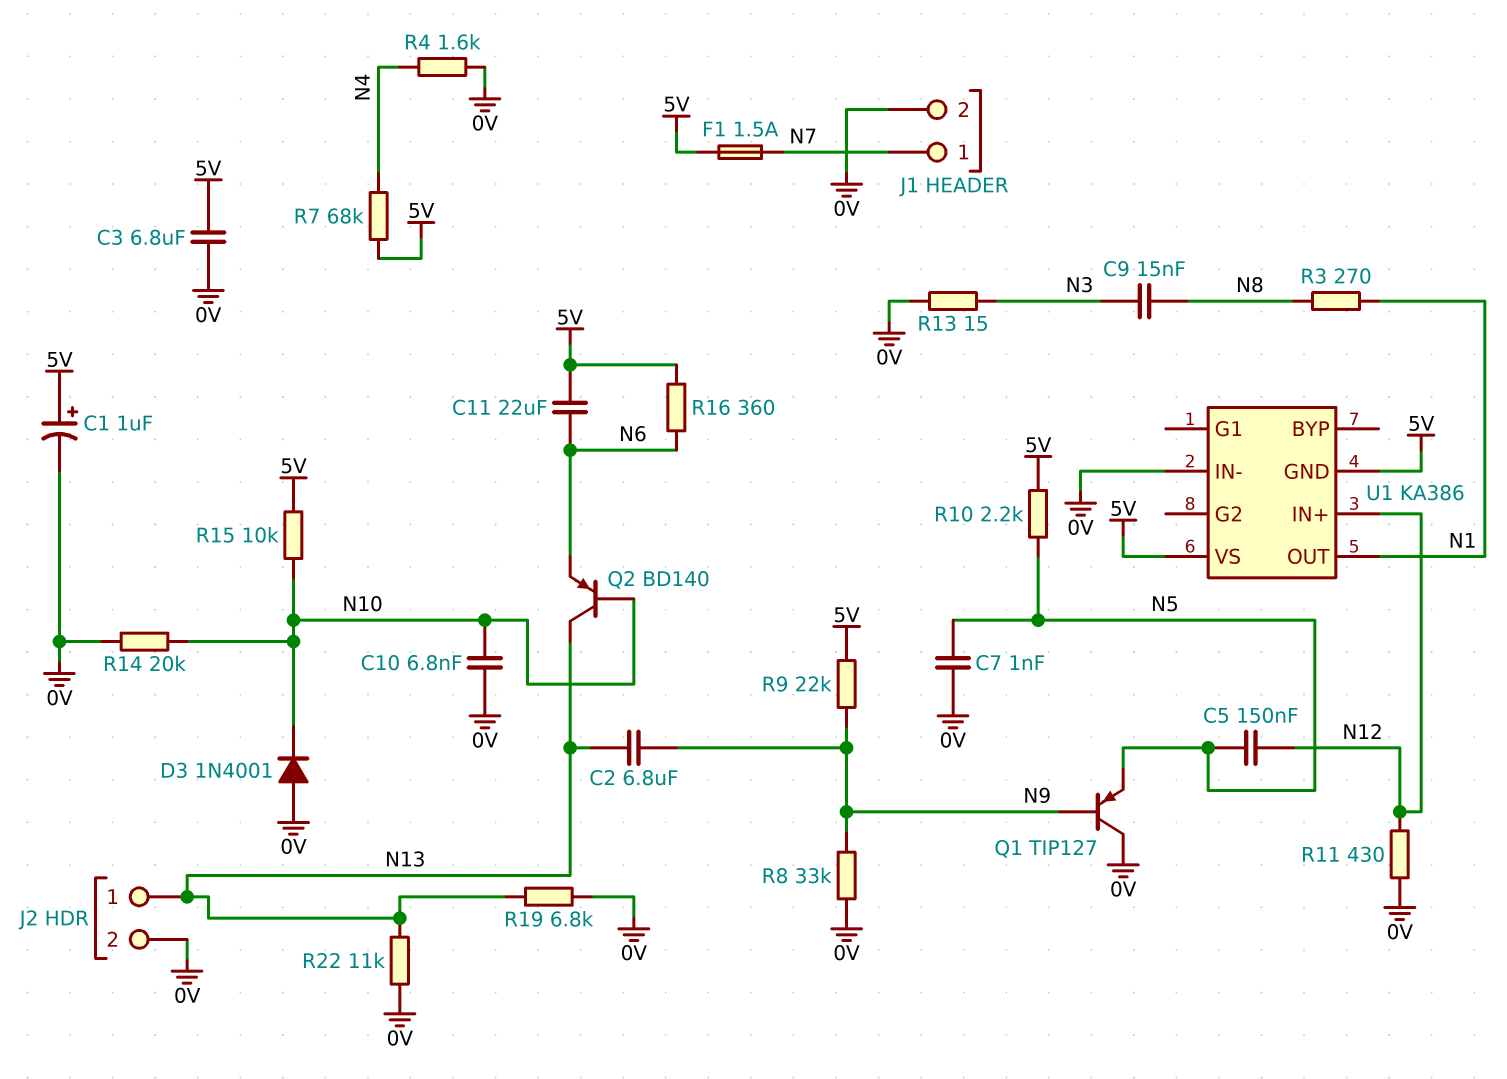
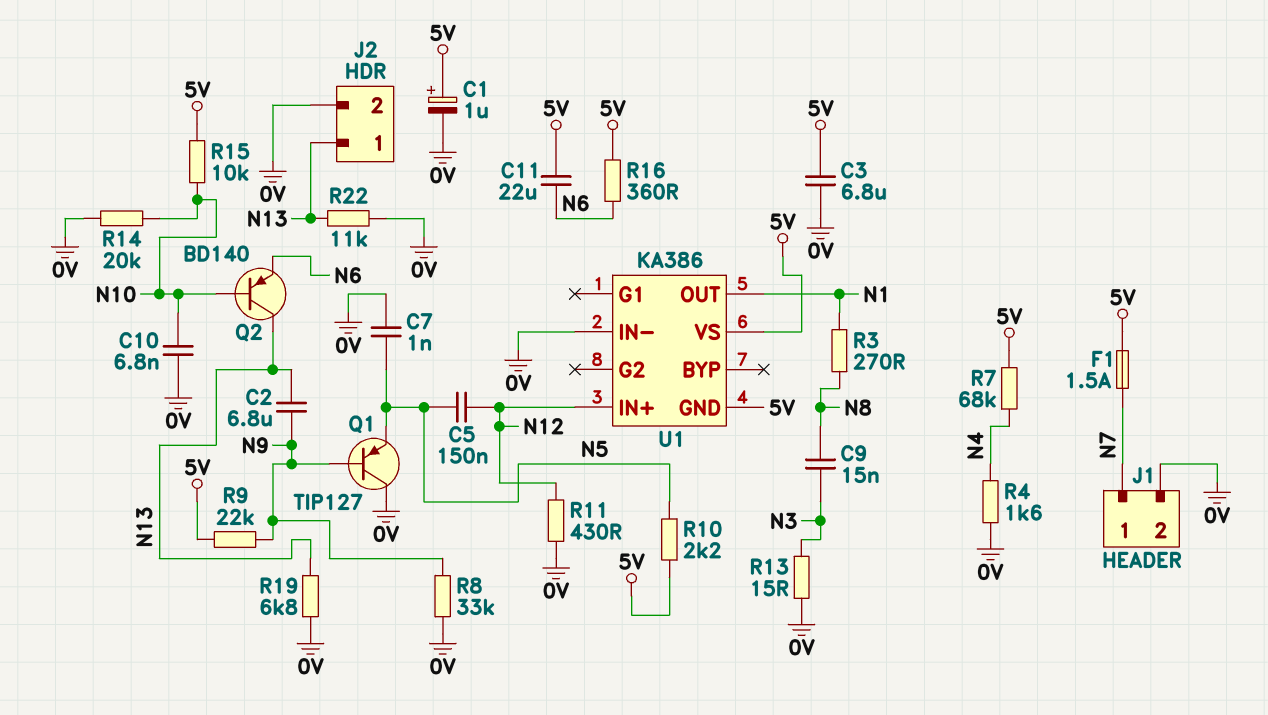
D3: diode 1N4001 (A 0V, K N10) -> none

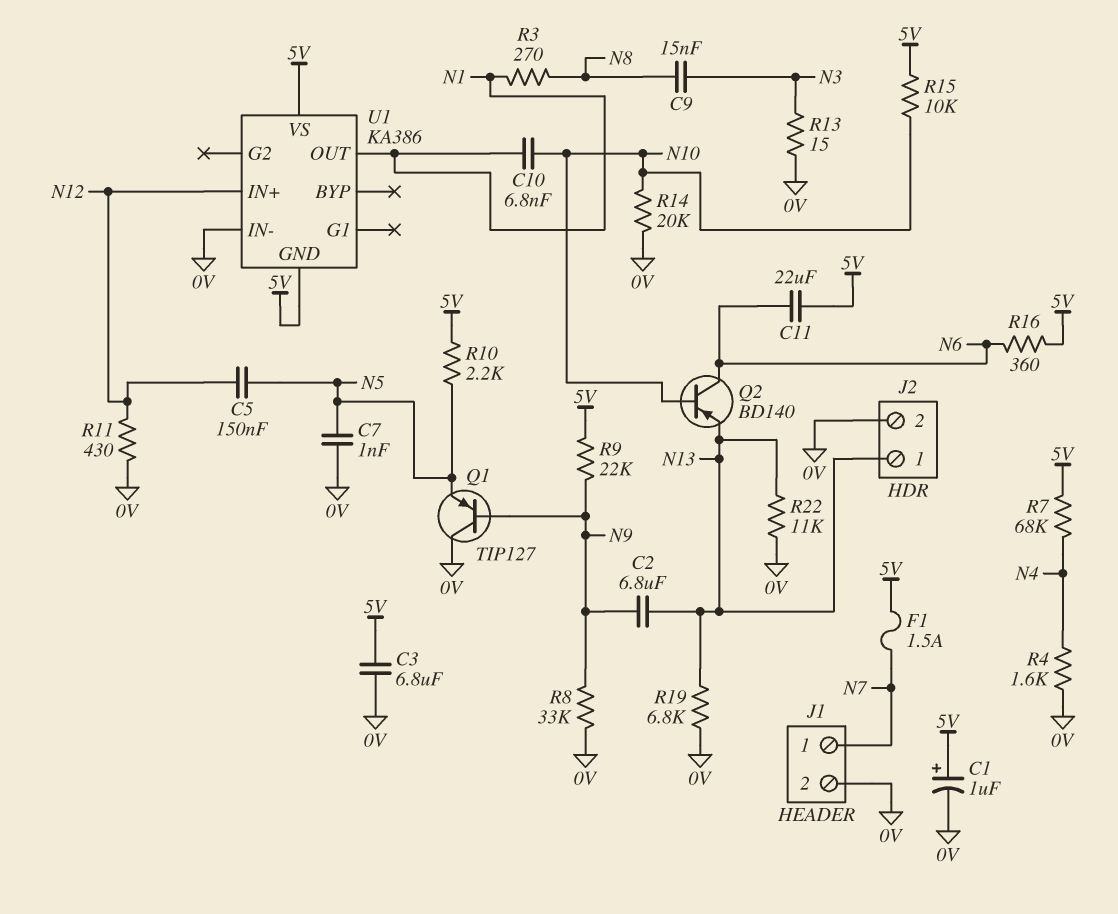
C10: 6.8nF (0V, N10) -> 6.8nF (N1, N10)
Q2: PNP BD140 (B N10, C N13, E N6) -> PNP BD140 (B N10, C N6, E N13)

